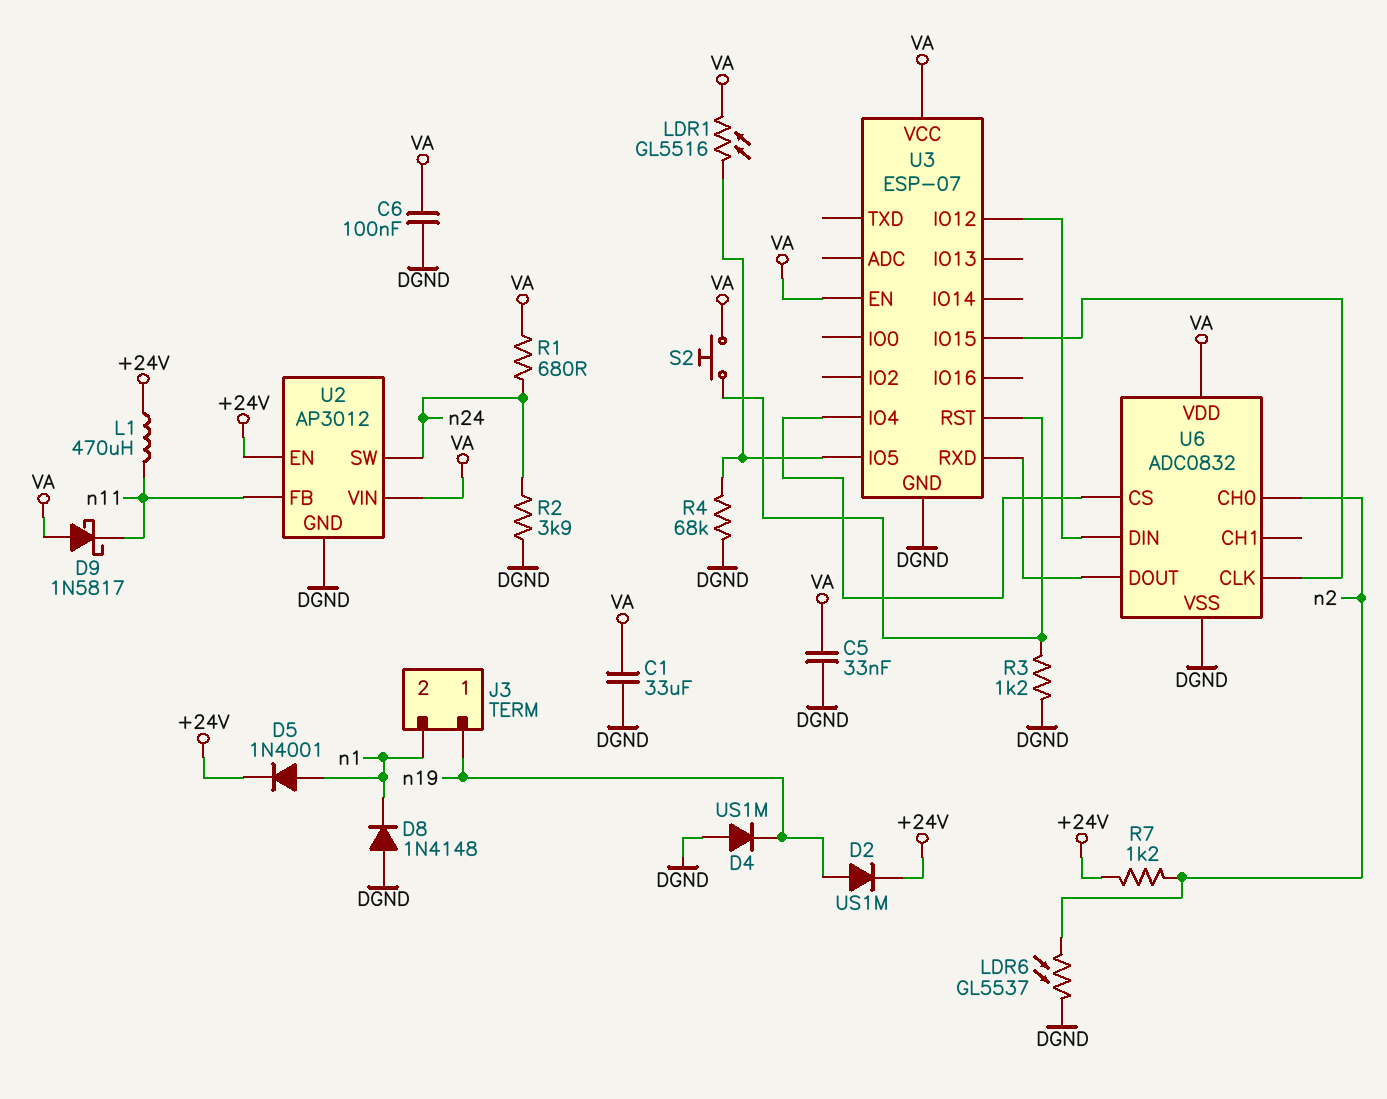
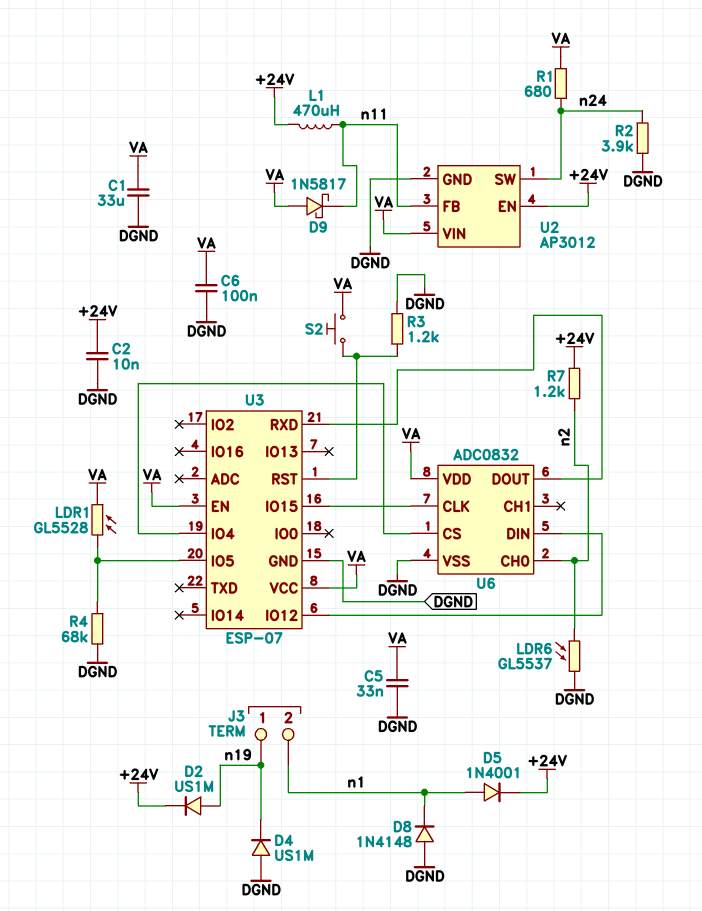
C2: none -> 10nF (+24V, DGND)
LDR1: GL5516 (U3/IO5, VA) -> GL5528 (U3/IO5, VA)

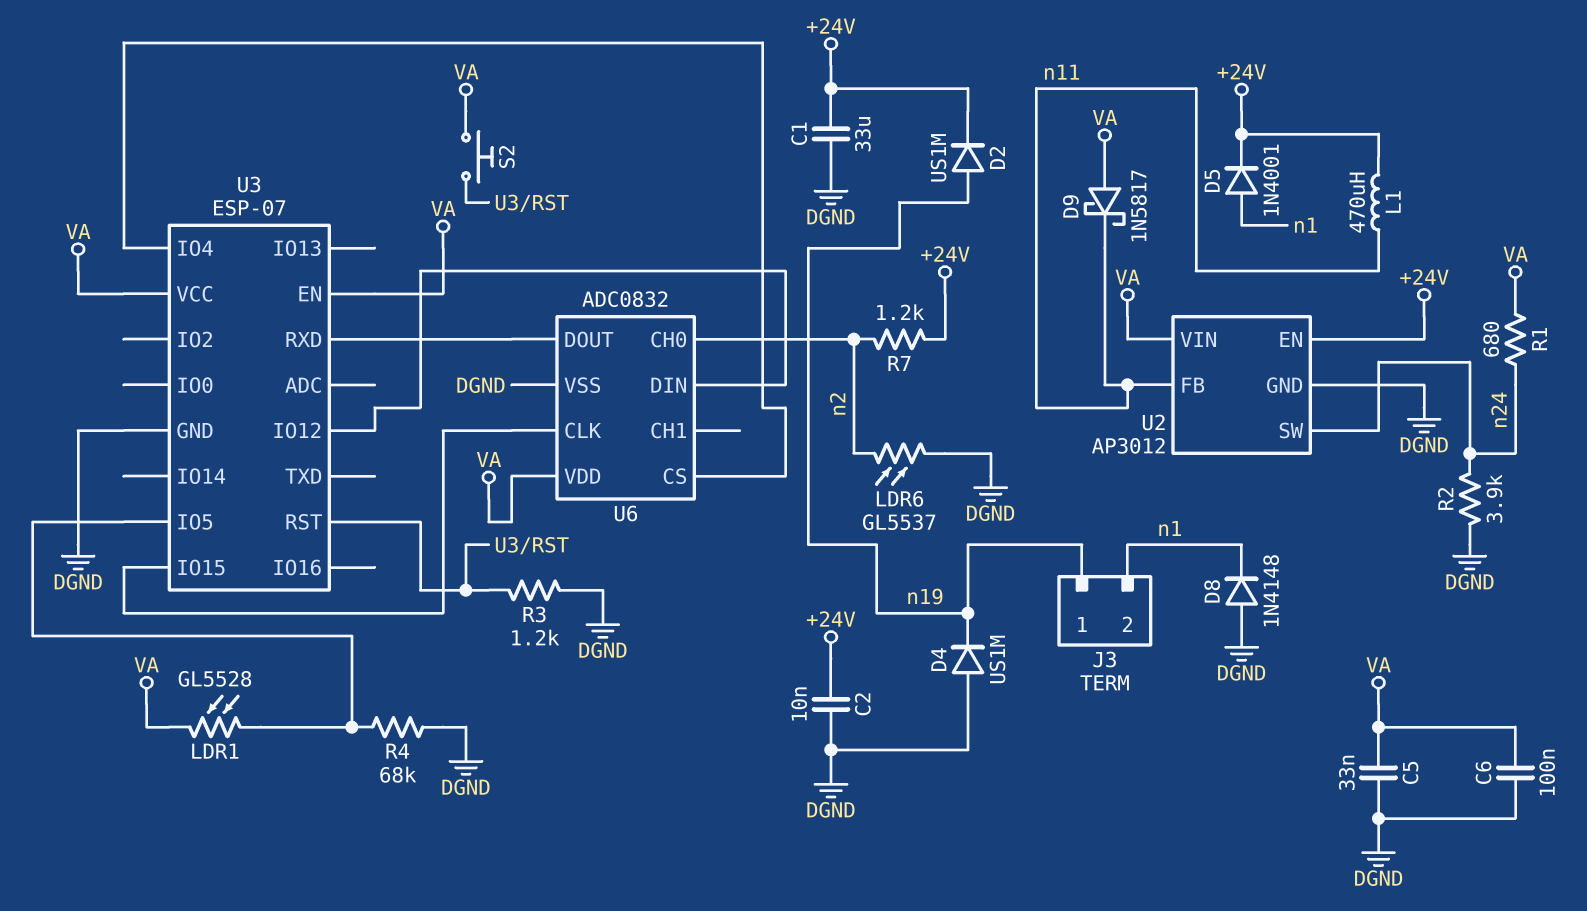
C1: 33uF (DGND, VA) -> 33uF (+24V, DGND)

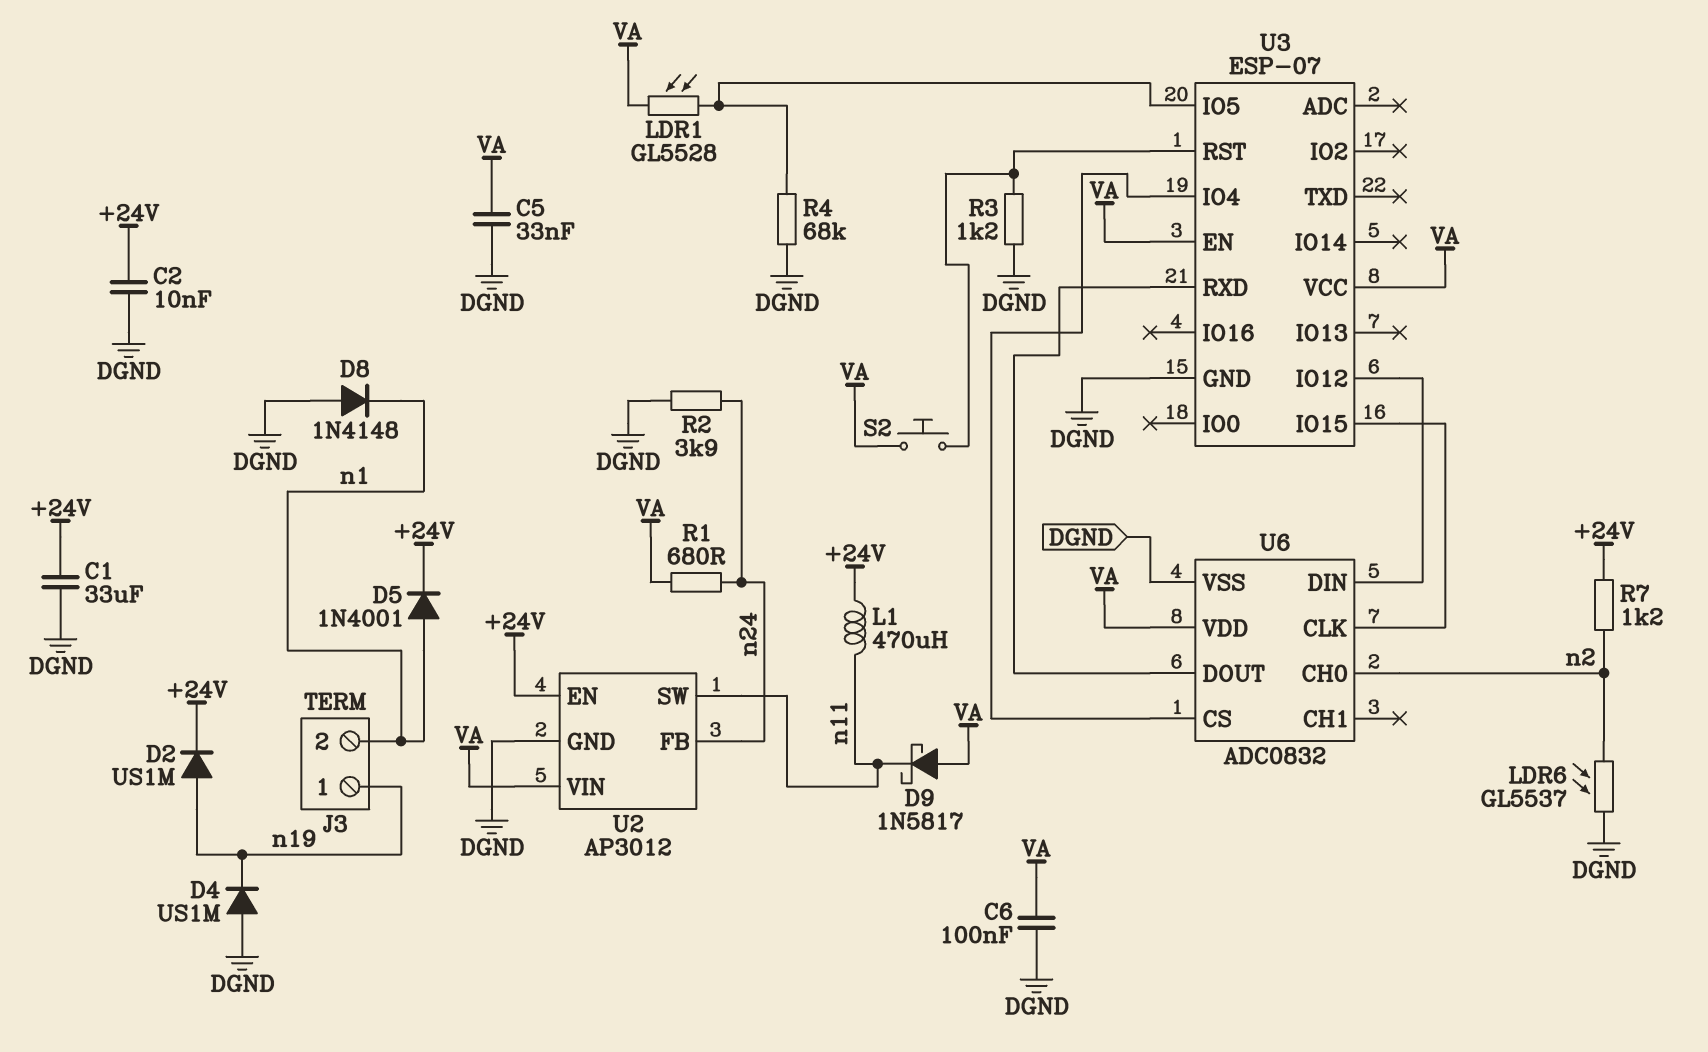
U2 pin FB: n11 -> n24
U2 pin SW: n24 -> n11

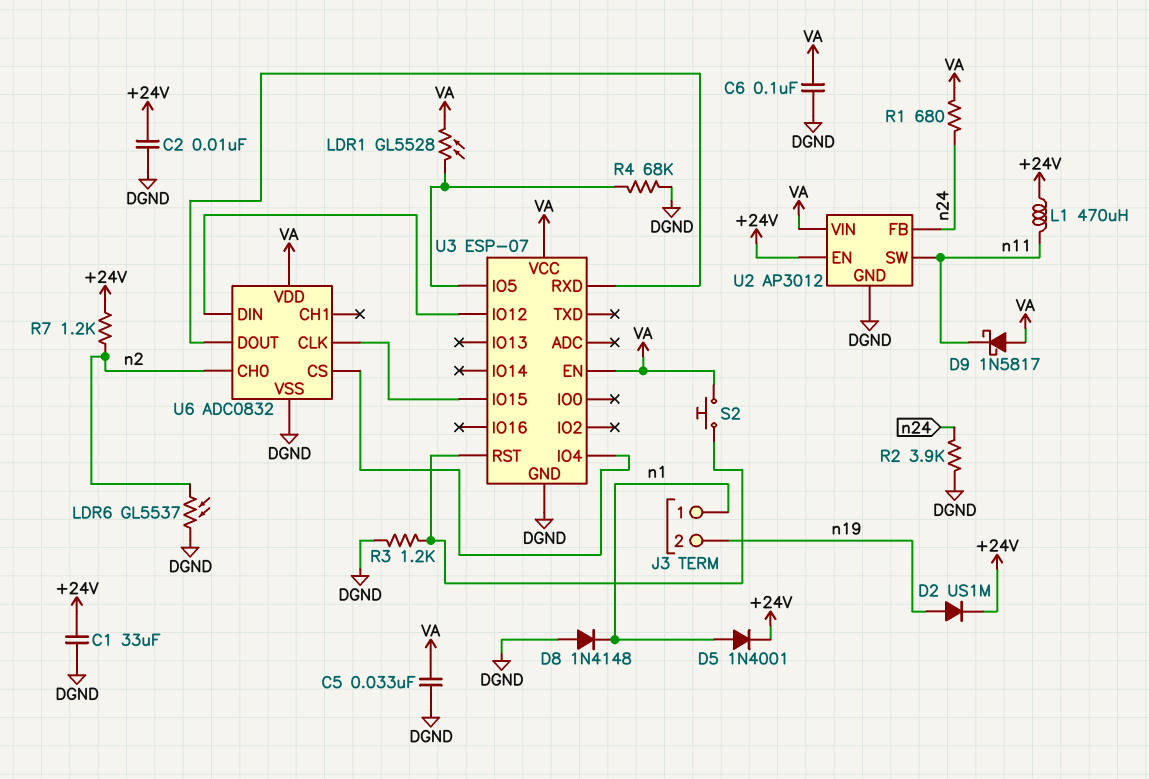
D4: diode US1M (A DGND, K n19) -> none
J3 pin 1: n19 -> n1
J3 pin 2: n1 -> n19

